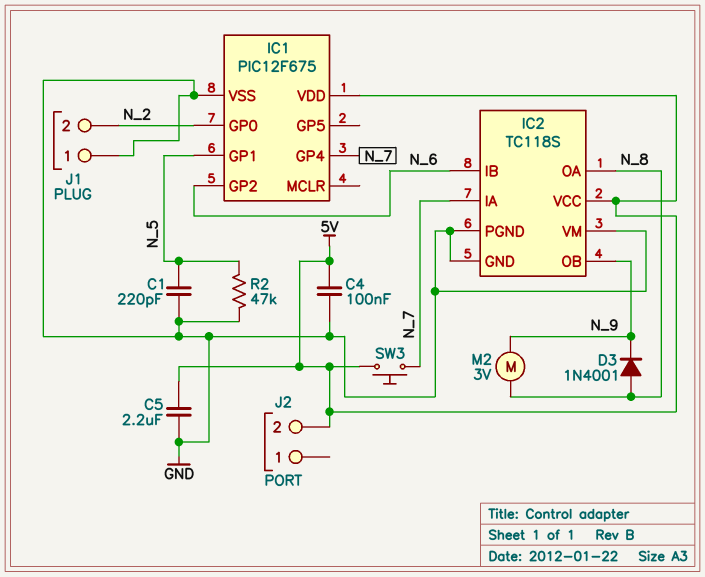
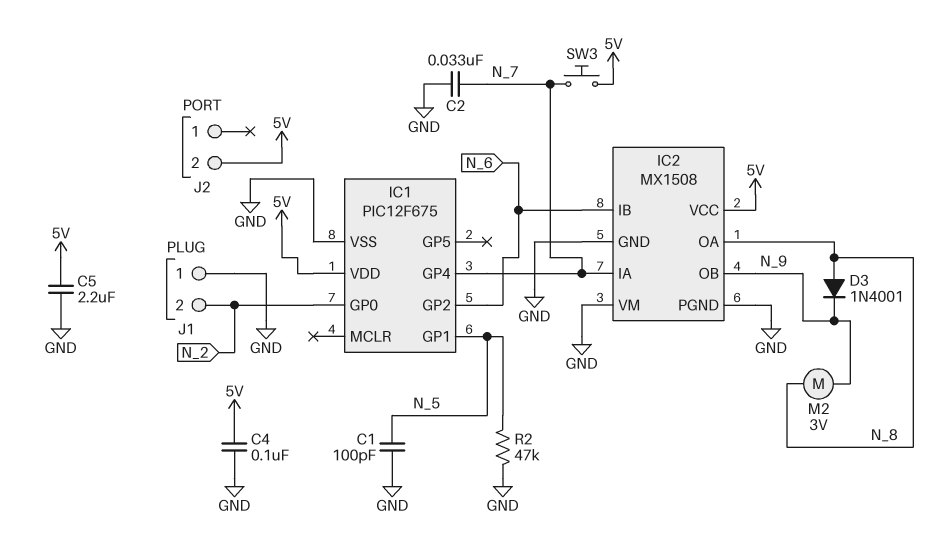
C1: 220pF (GND, N_5) -> 100pF (GND, N_5)
C2: none -> 33nF (GND, N_7)
IC2: TC118S -> MX1508

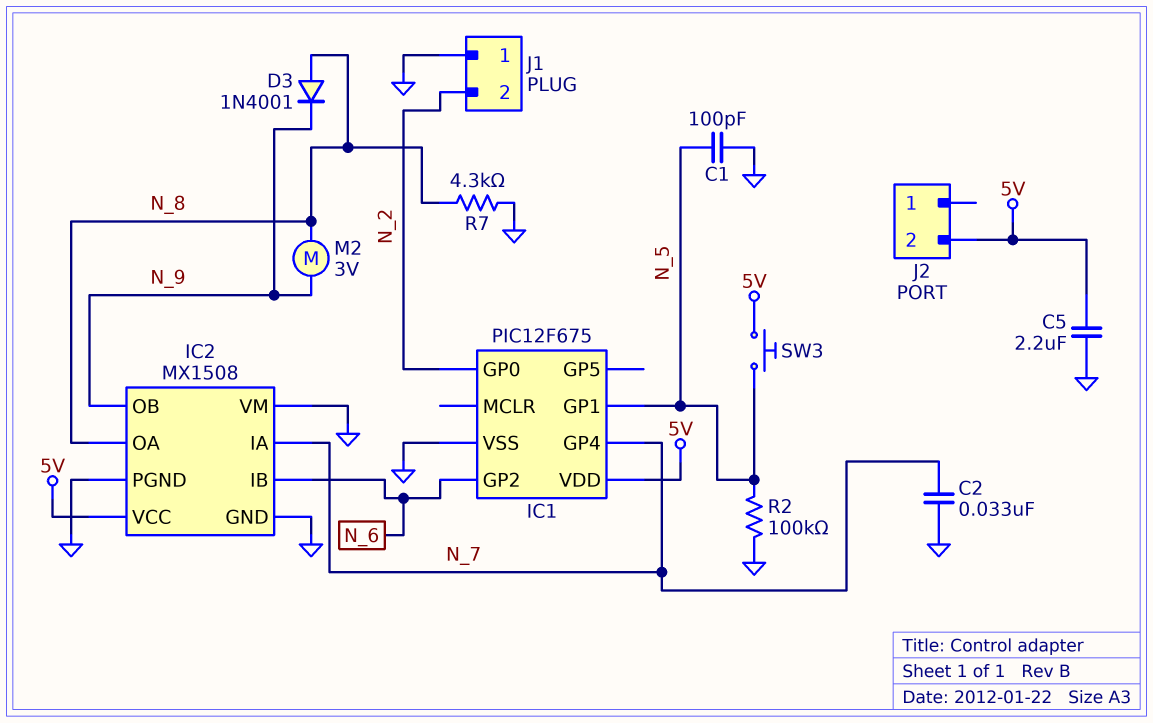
C4: 100nF (5V, GND) -> none
R2: 47k (GND, N_5) -> 100k (GND, N_5)
R7: none -> 4.3k (GND, N_8)
SW3: button (5V, N_7) -> button (5V, N_5)

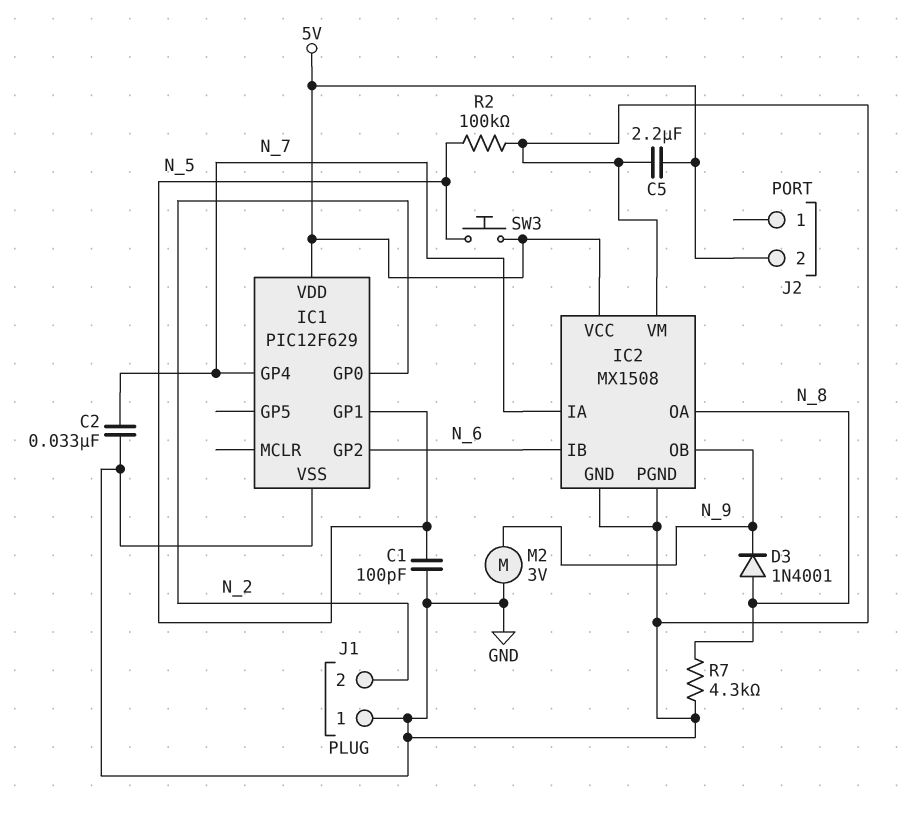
IC1: PIC12F675 -> PIC12F629
M2: motor 3V (N_8, N_9) -> motor 3V (GND, N_9)

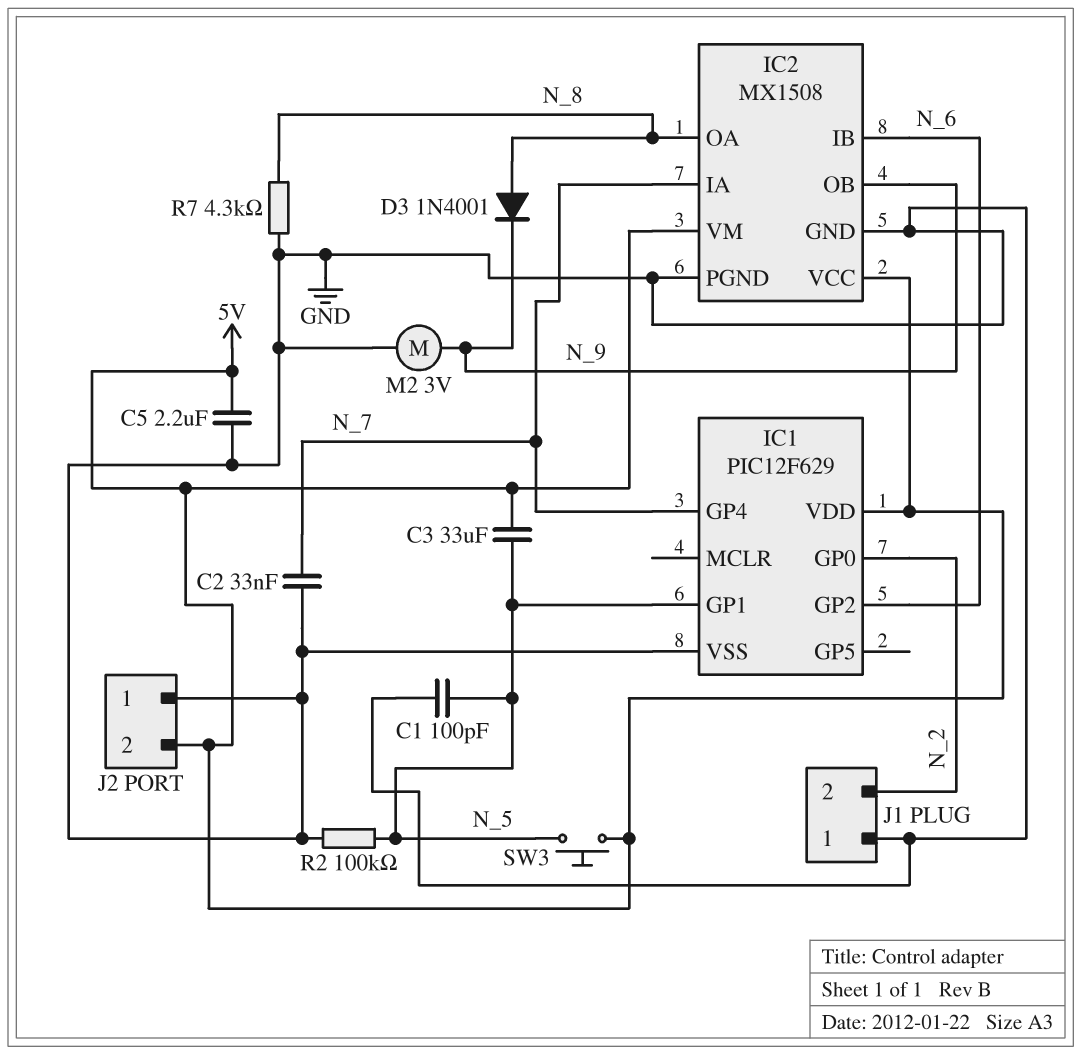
C3: none -> 33uF (5V, N_5)
IC2 pin VM: GND -> 5V
J2 pin 1: none -> GND

